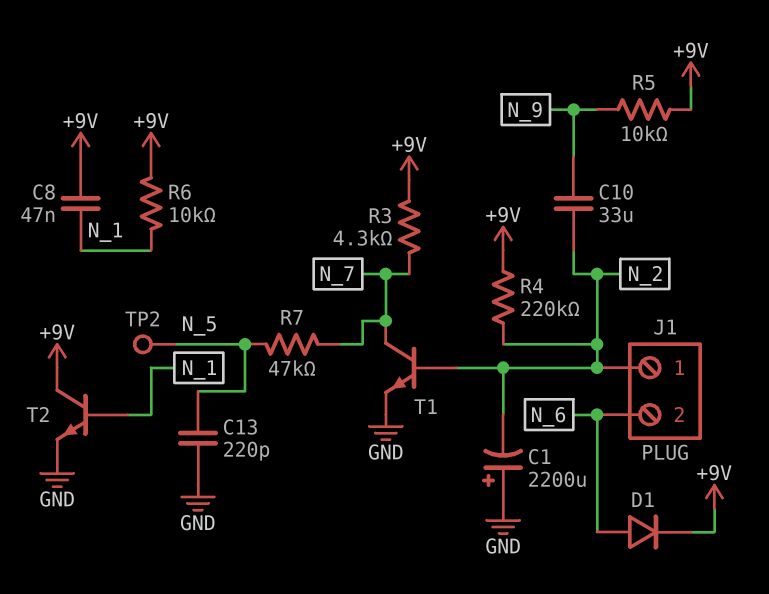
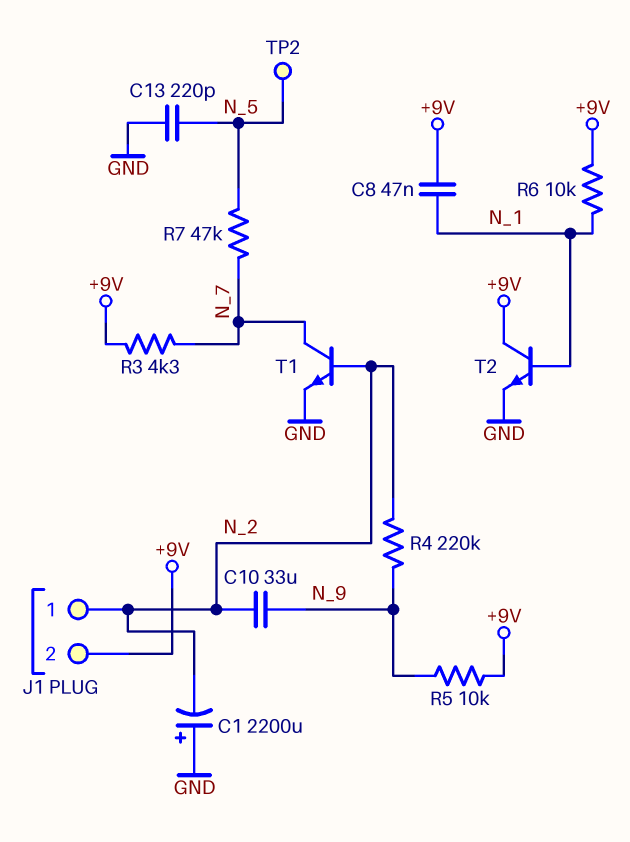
D1: diode (A N_6, K +9V) -> none
J1 pin 2: N_6 -> +9V
R4: 220k (+9V, N_2) -> 220k (N_2, N_9)

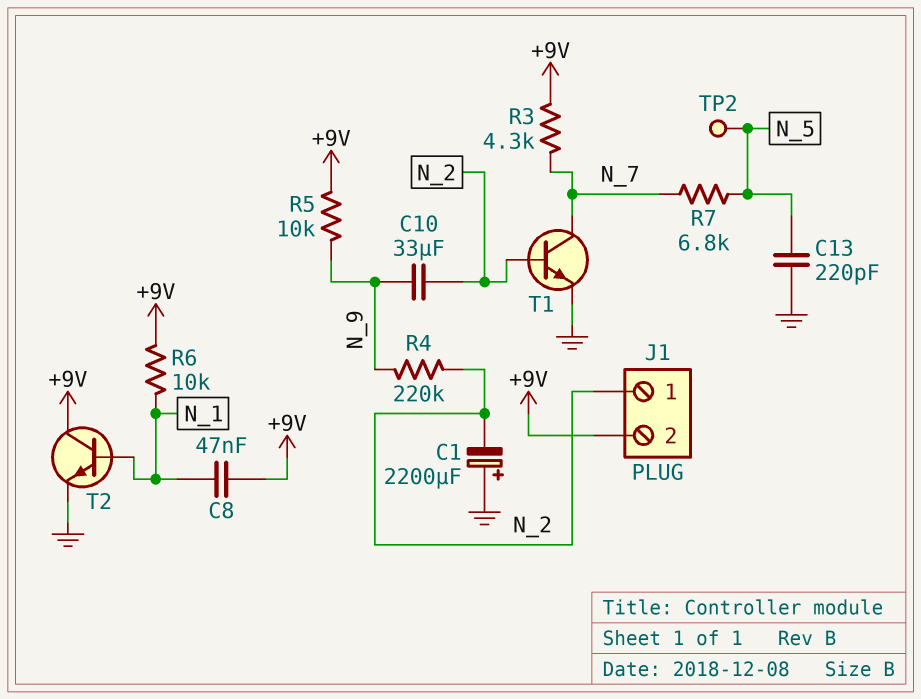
R7: 47k (N_5, N_7) -> 6.8k (N_5, N_7)

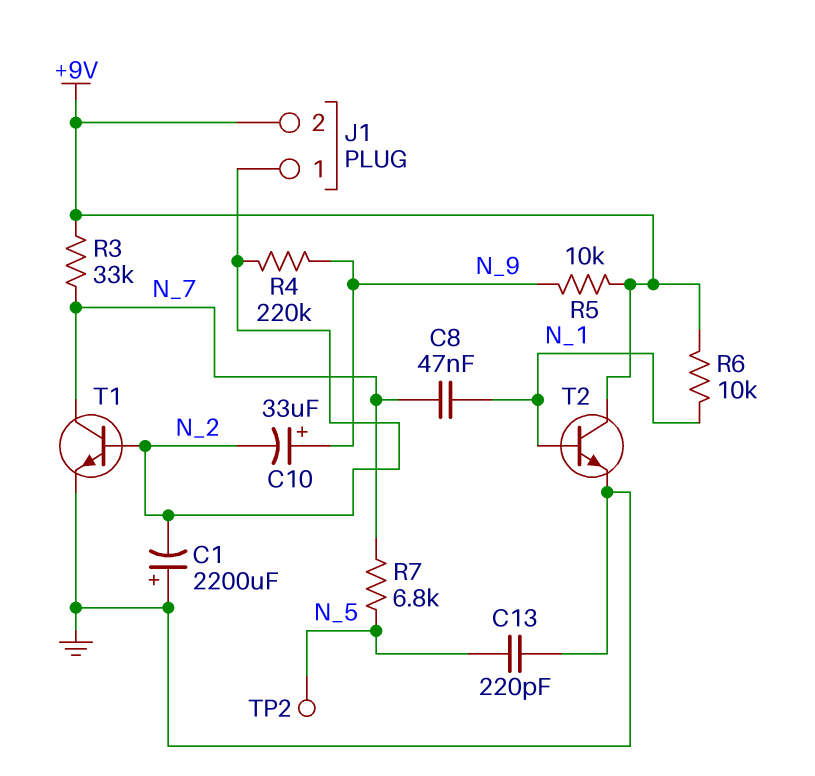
C8: 47nF (+9V, N_1) -> 47nF (N_1, N_7)
C10: 33uF (N_2, N_9) -> 33uF (plus N_9, minus N_2)
R3: 4.3k (+9V, N_7) -> 33k (+9V, N_7)

